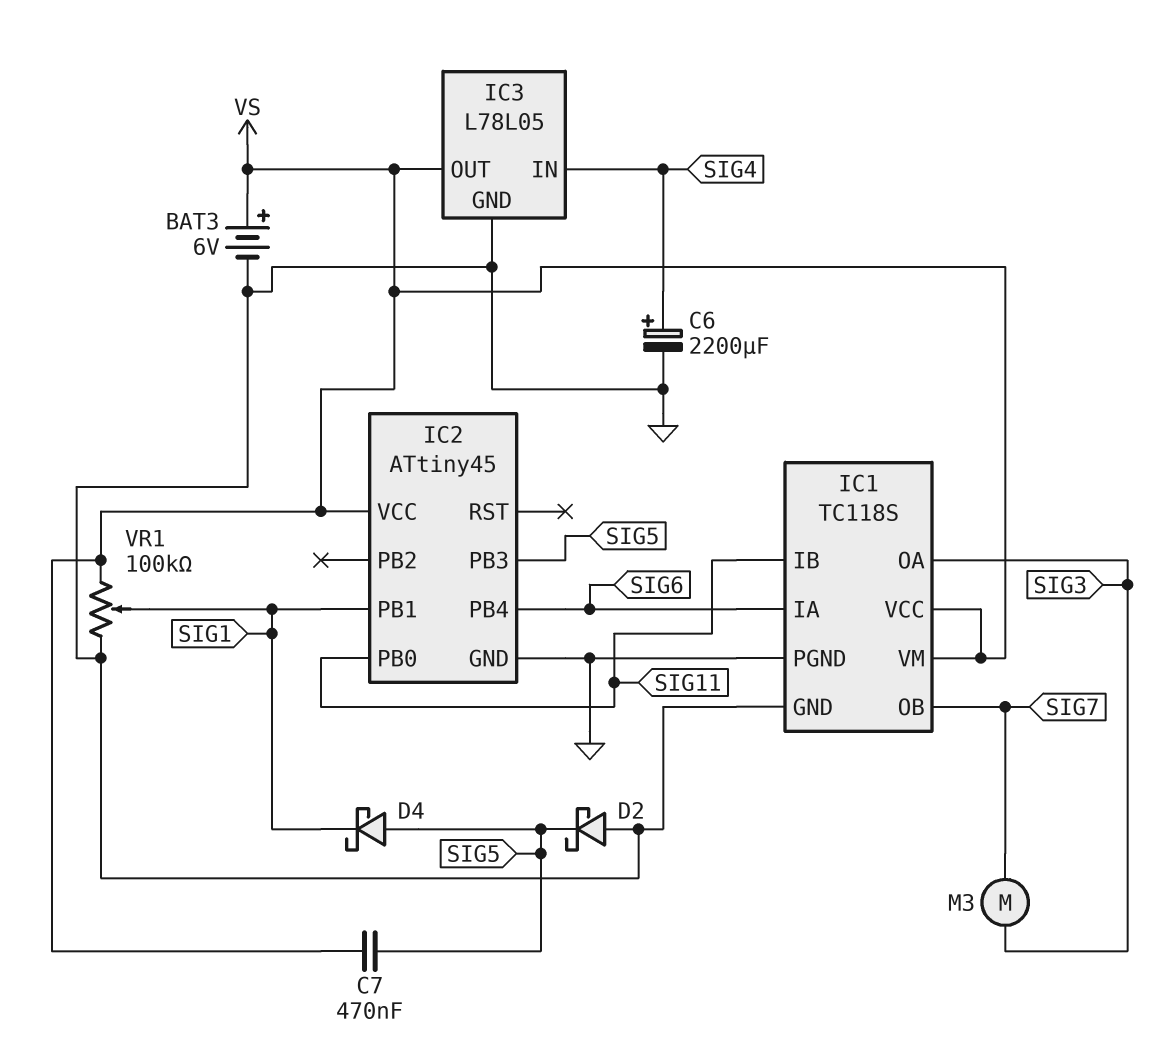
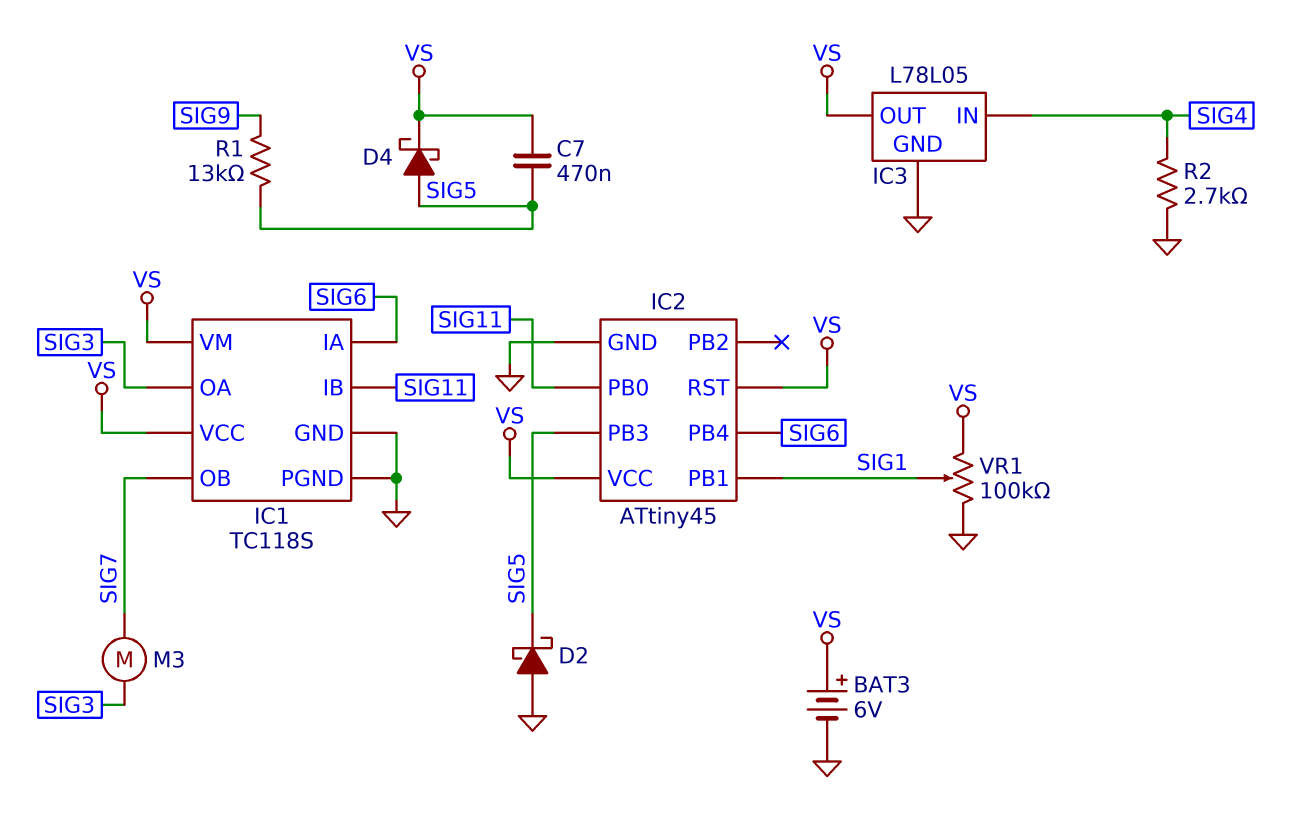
C6: 2200uF (plus SIG4, minus GND) -> none
D4: schottky (A SIG5, K SIG1) -> schottky (A SIG5, K VS)
IC2 pin RST: none -> VS
R1: none -> 13k (SIG5, SIG9)
R2: none -> 2.7k (GND, SIG4)

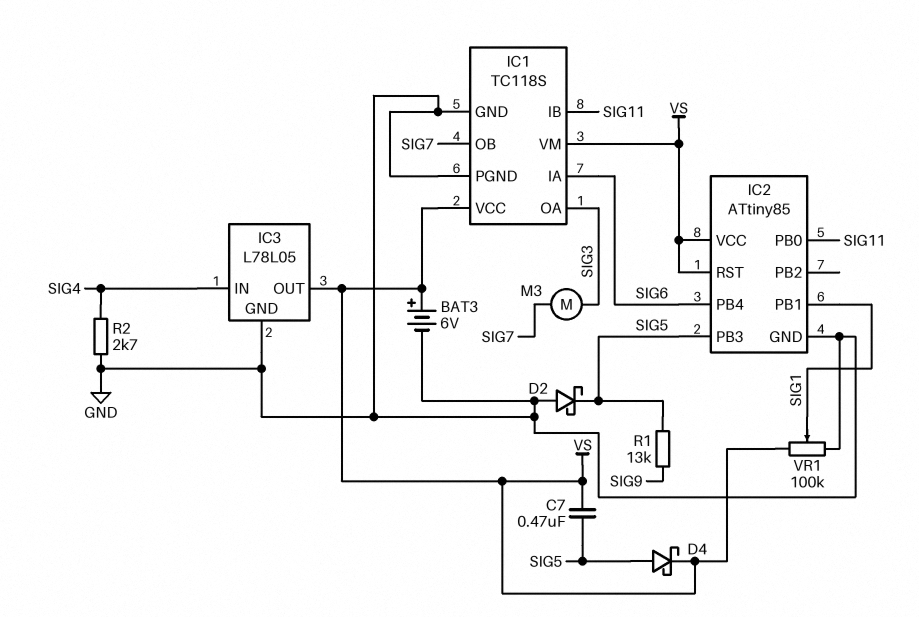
IC2: ATtiny45 -> ATtiny85

